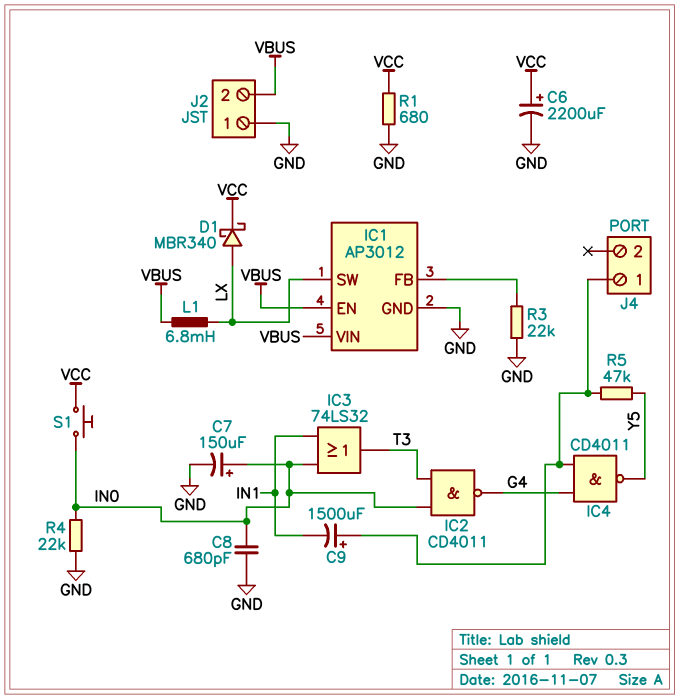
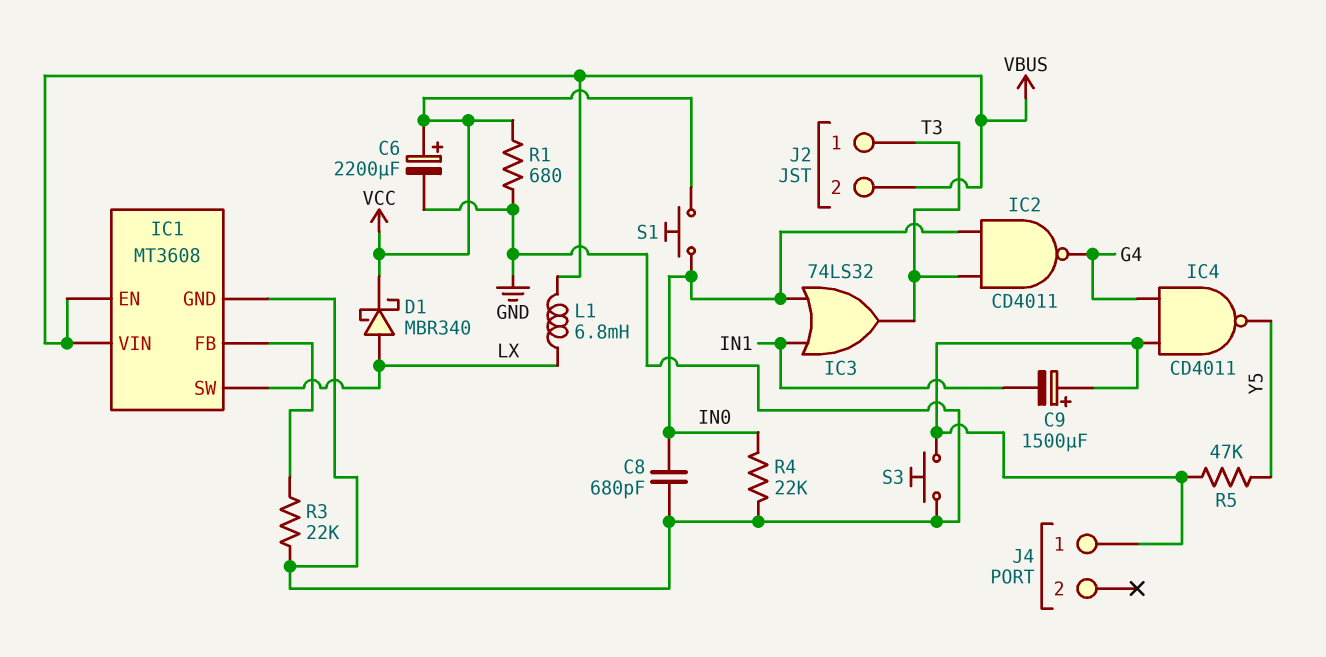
C7: 150uF (plus IN0, minus GND) -> none
IC1: AP3012 -> MT3608
J2 pin 1: GND -> T3
S3: none -> button (GND, J4/1)

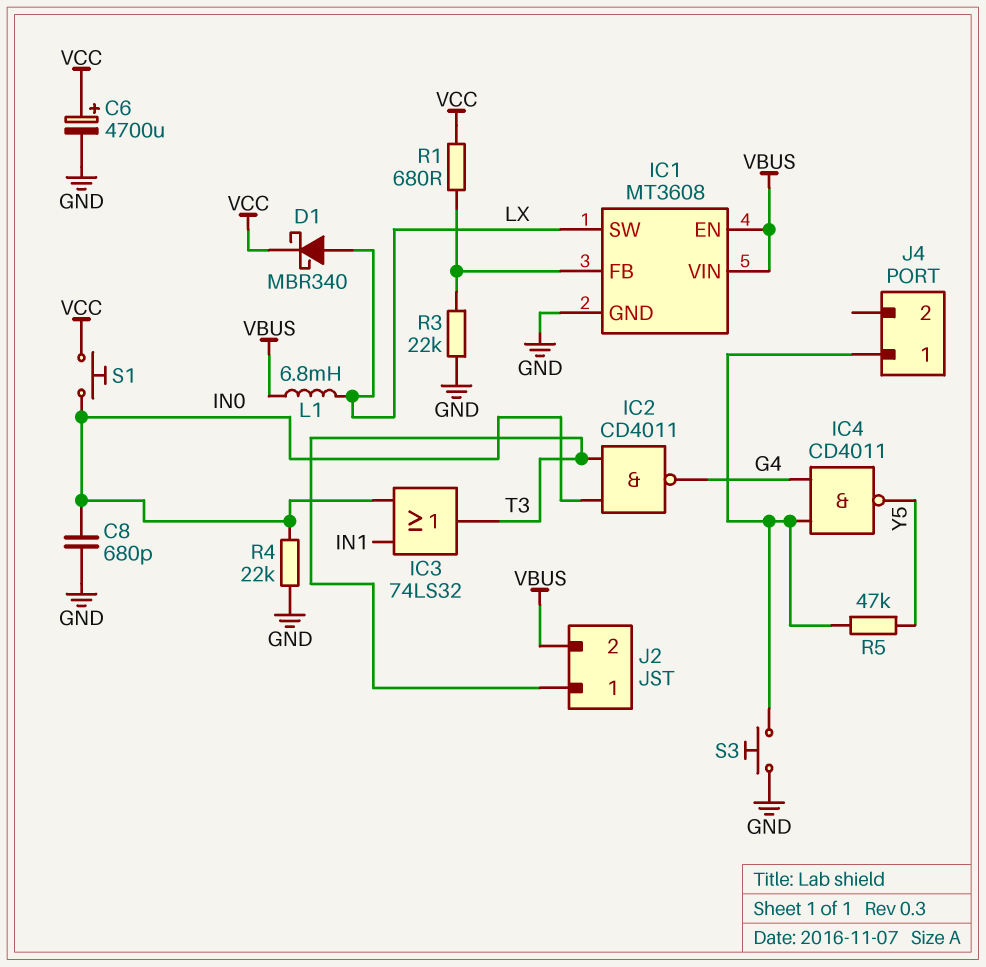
C6: 2200uF (plus VCC, minus GND) -> 4700uF (plus VCC, minus GND)
C9: 1500uF (plus J4/1, minus IN1) -> none
R1: 680 (GND, VCC) -> 680 (IC1/FB, VCC)

